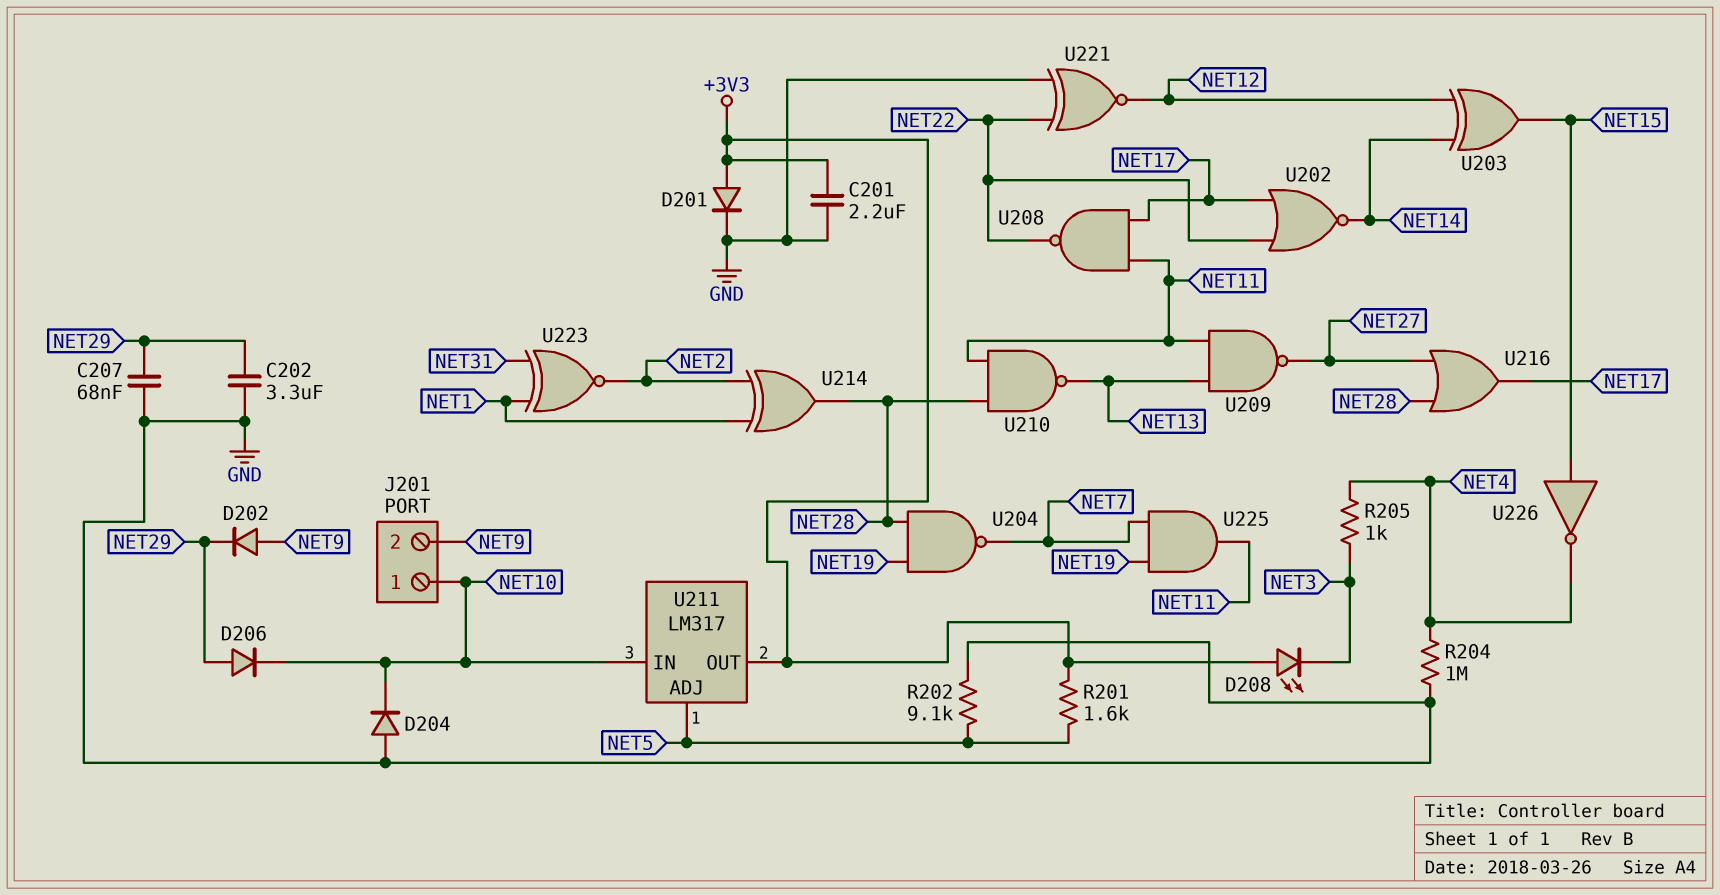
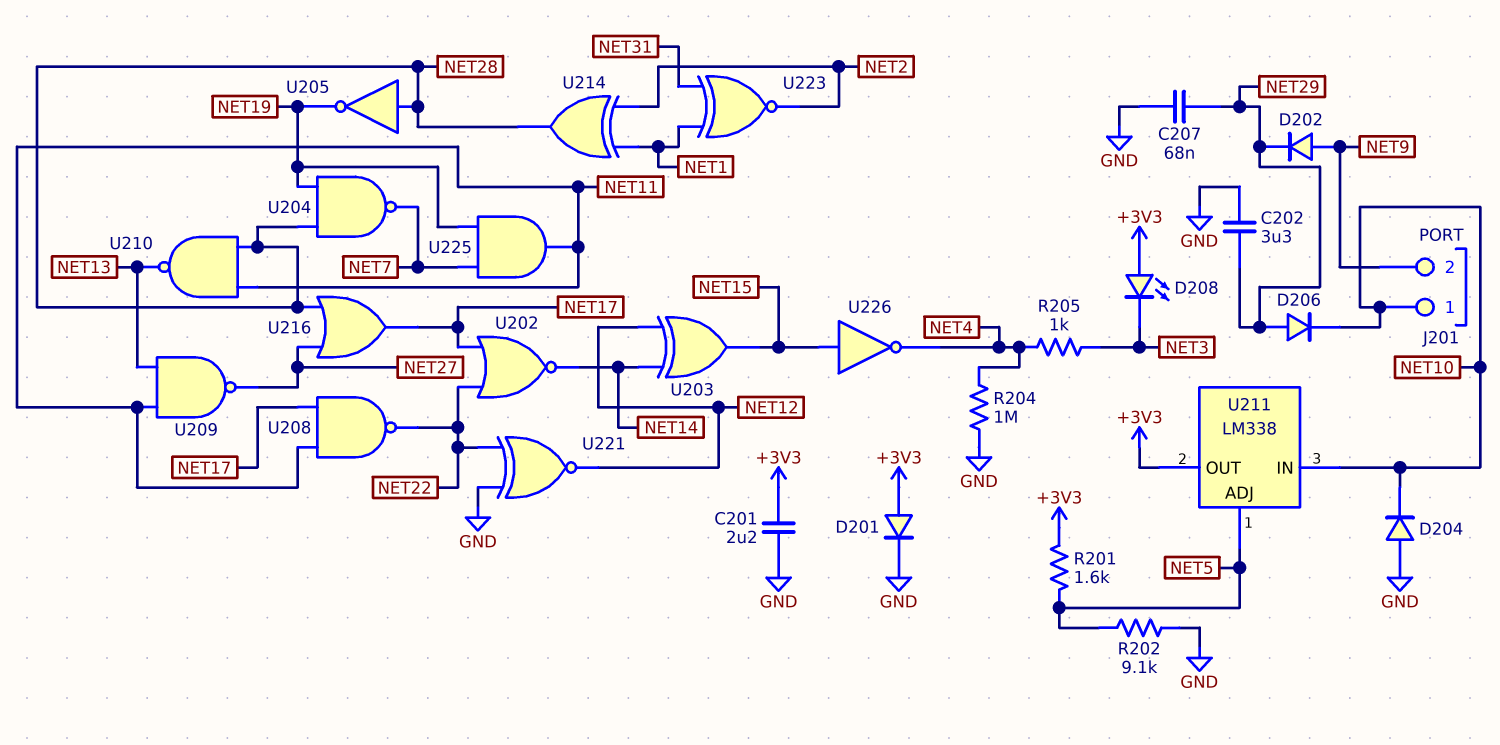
U205: none -> NOT (in NET28, out NET19)
U211: LM317 -> LM338

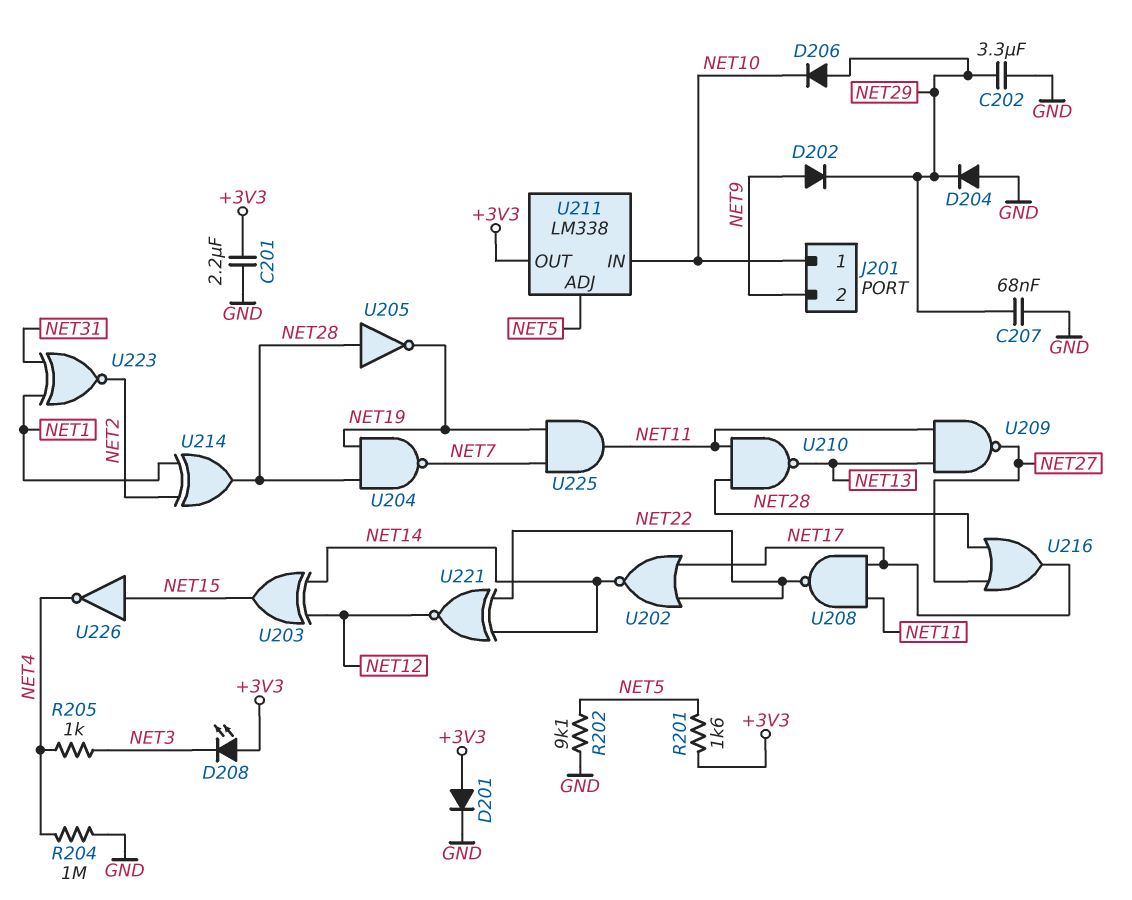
D204: diode (A GND, K NET10) -> diode (A GND, K NET29)
U221: XNOR (in GND, in NET22, out NET12) -> XNOR (in NET14, in NET22, out NET12)

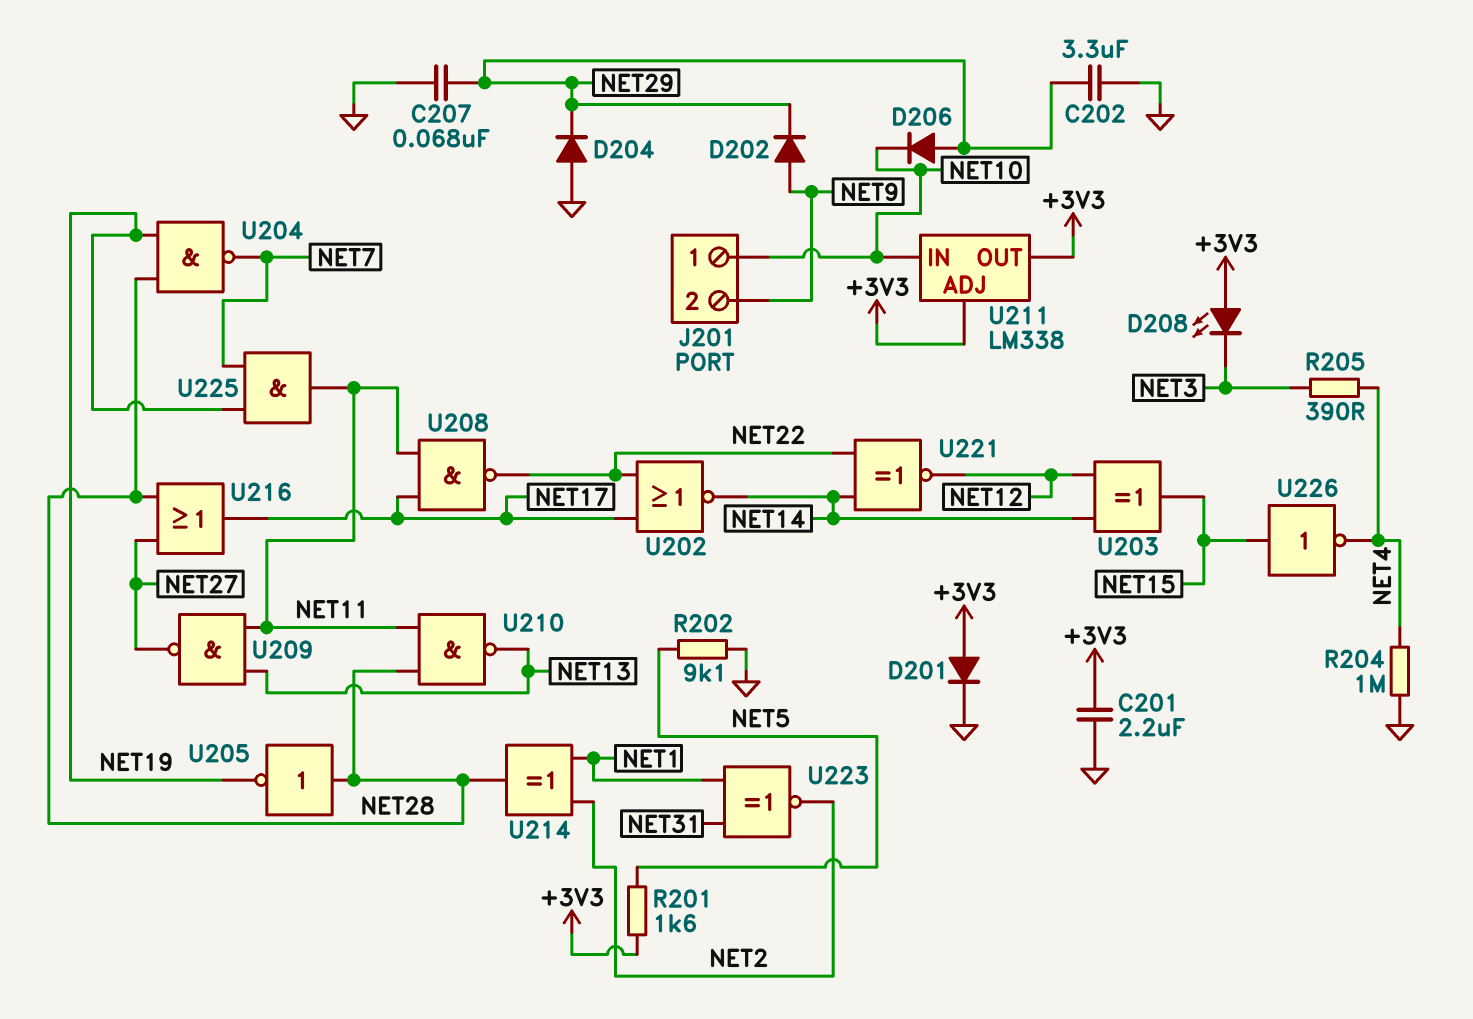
R205: 1k (NET3, NET4) -> 390 (NET3, NET4)
U211 pin ADJ: NET5 -> +3V3

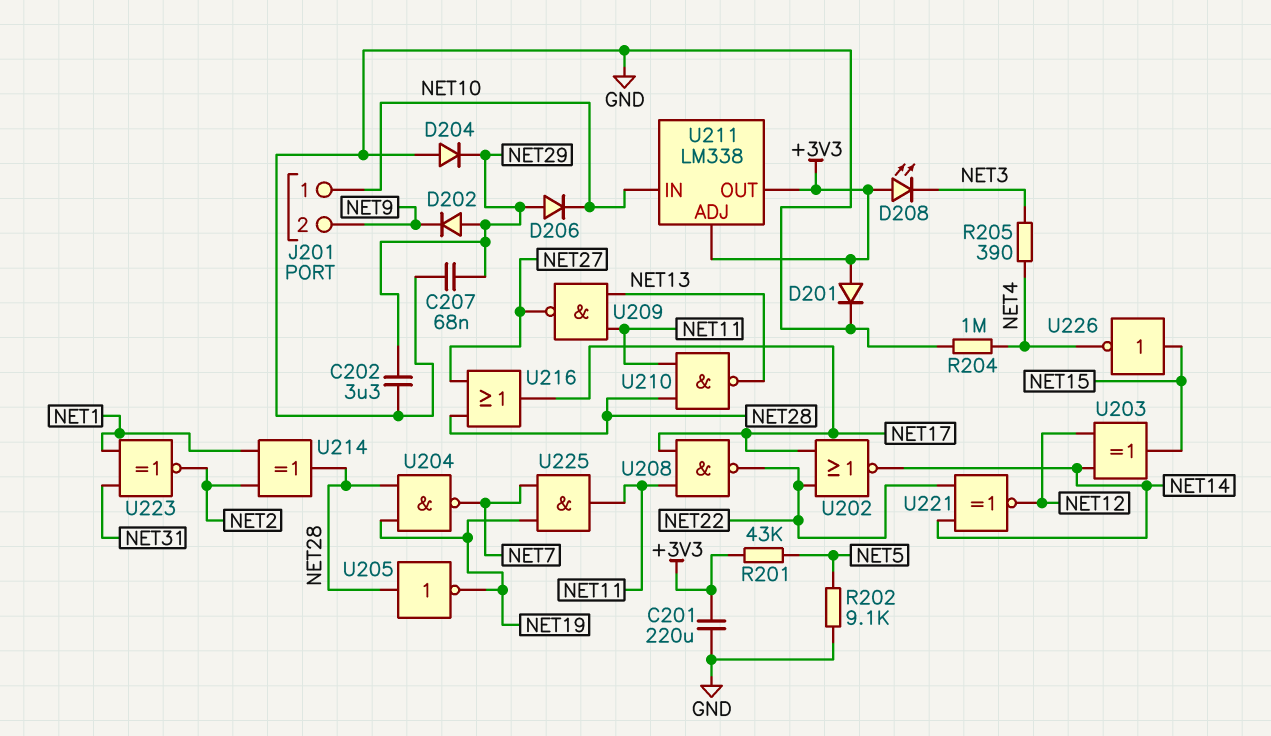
C201: 2.2uF (+3V3, GND) -> 220uF (+3V3, GND)
D202: diode (A NET9, K NET29) -> diode (A NET29, K NET9)
R201: 1.6k (+3V3, NET5) -> 43k (+3V3, NET5)

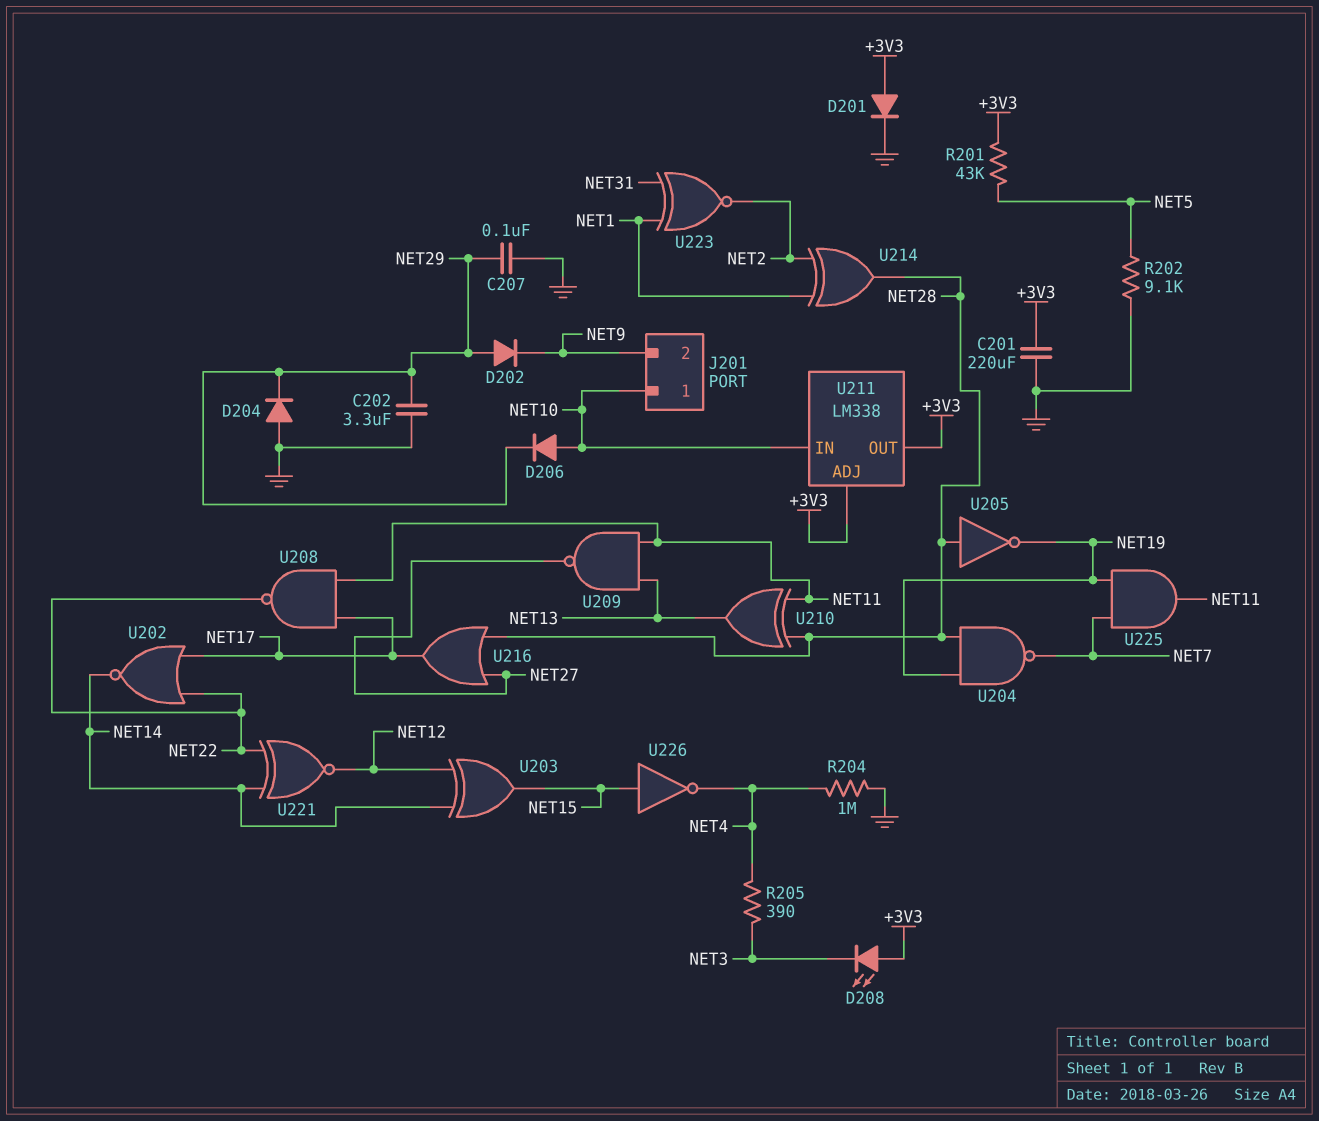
C207: 68nF (GND, NET29) -> 100nF (GND, NET29)
D206: diode (A NET29, K NET10) -> diode (A NET10, K NET29)
U210: NAND (in NET11, in NET28, out NET13) -> XOR (in NET11, in NET28, out NET13)

